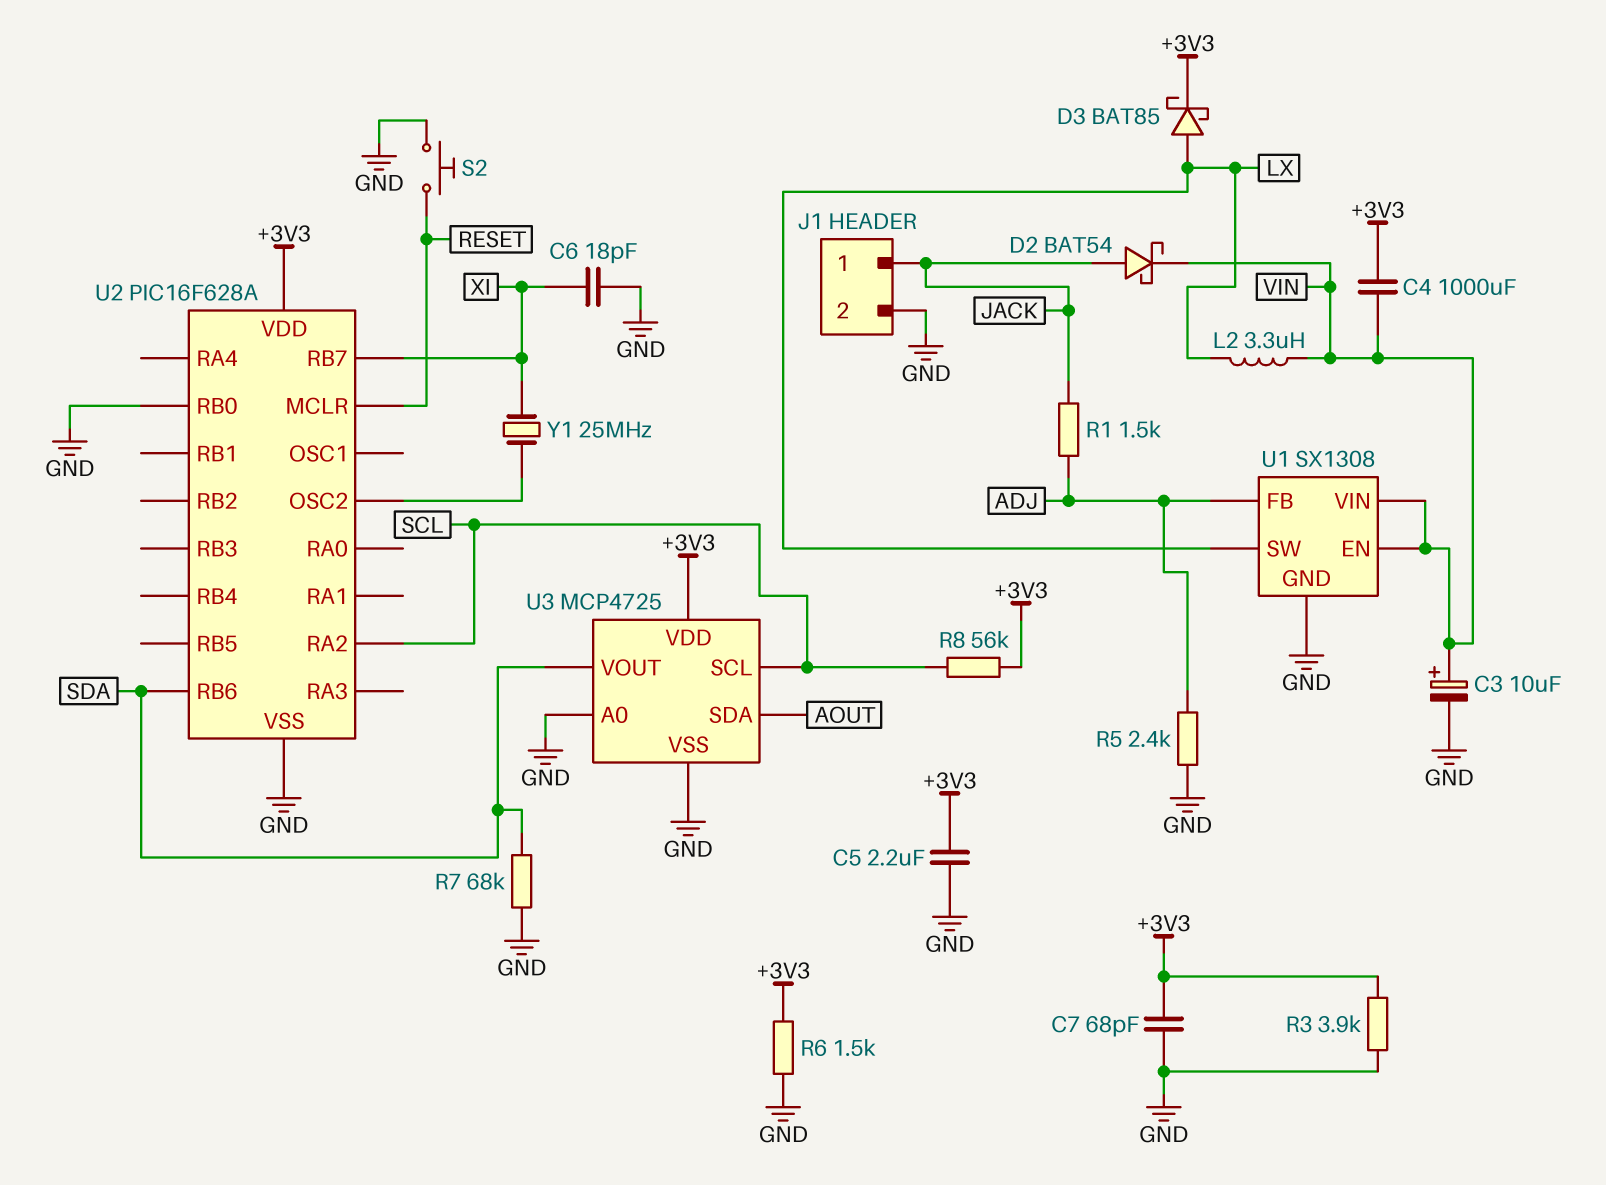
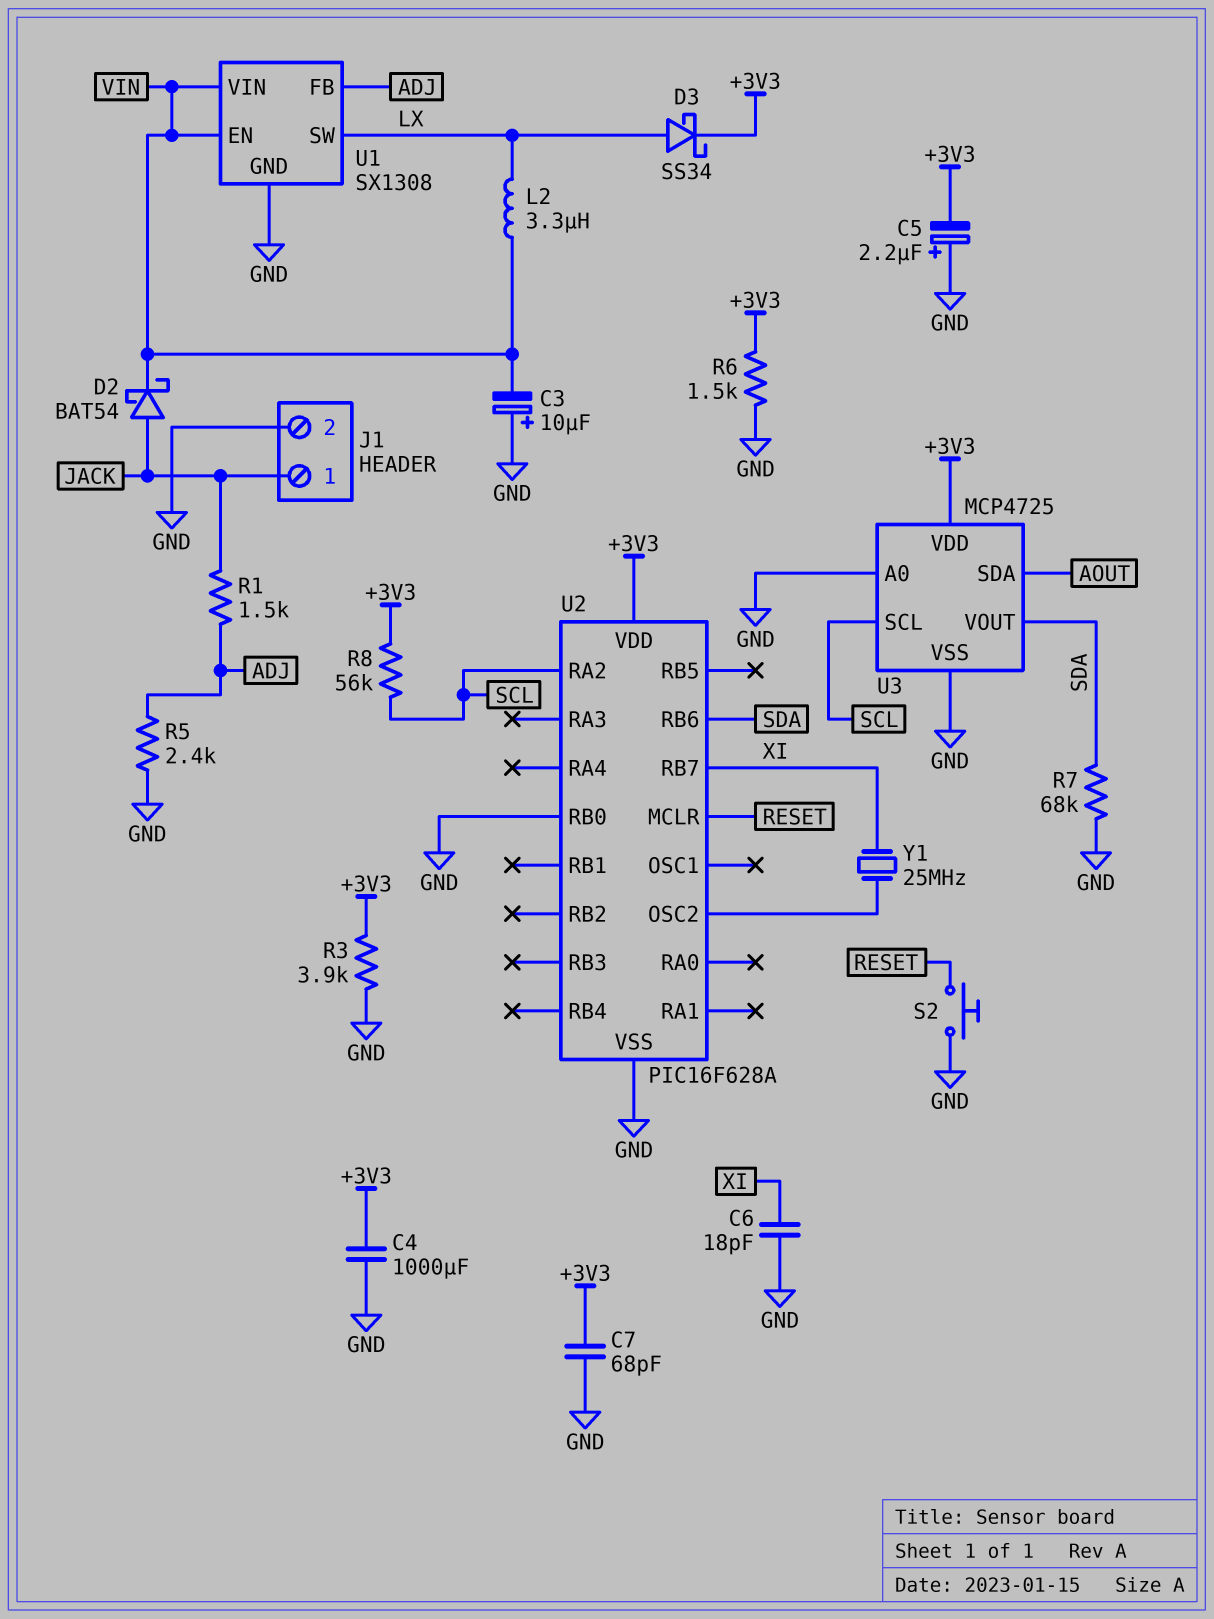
C3: 10uF (plus VIN, minus GND) -> 10uF (plus GND, minus VIN)
C4: 1000uF (+3V3, VIN) -> 1000uF (+3V3, GND)
C5: 2.2uF (+3V3, GND) -> 2.2uF (plus GND, minus +3V3)
D3: schottky BAT85 (A LX, K +3V3) -> schottky SS34 (A LX, K +3V3)

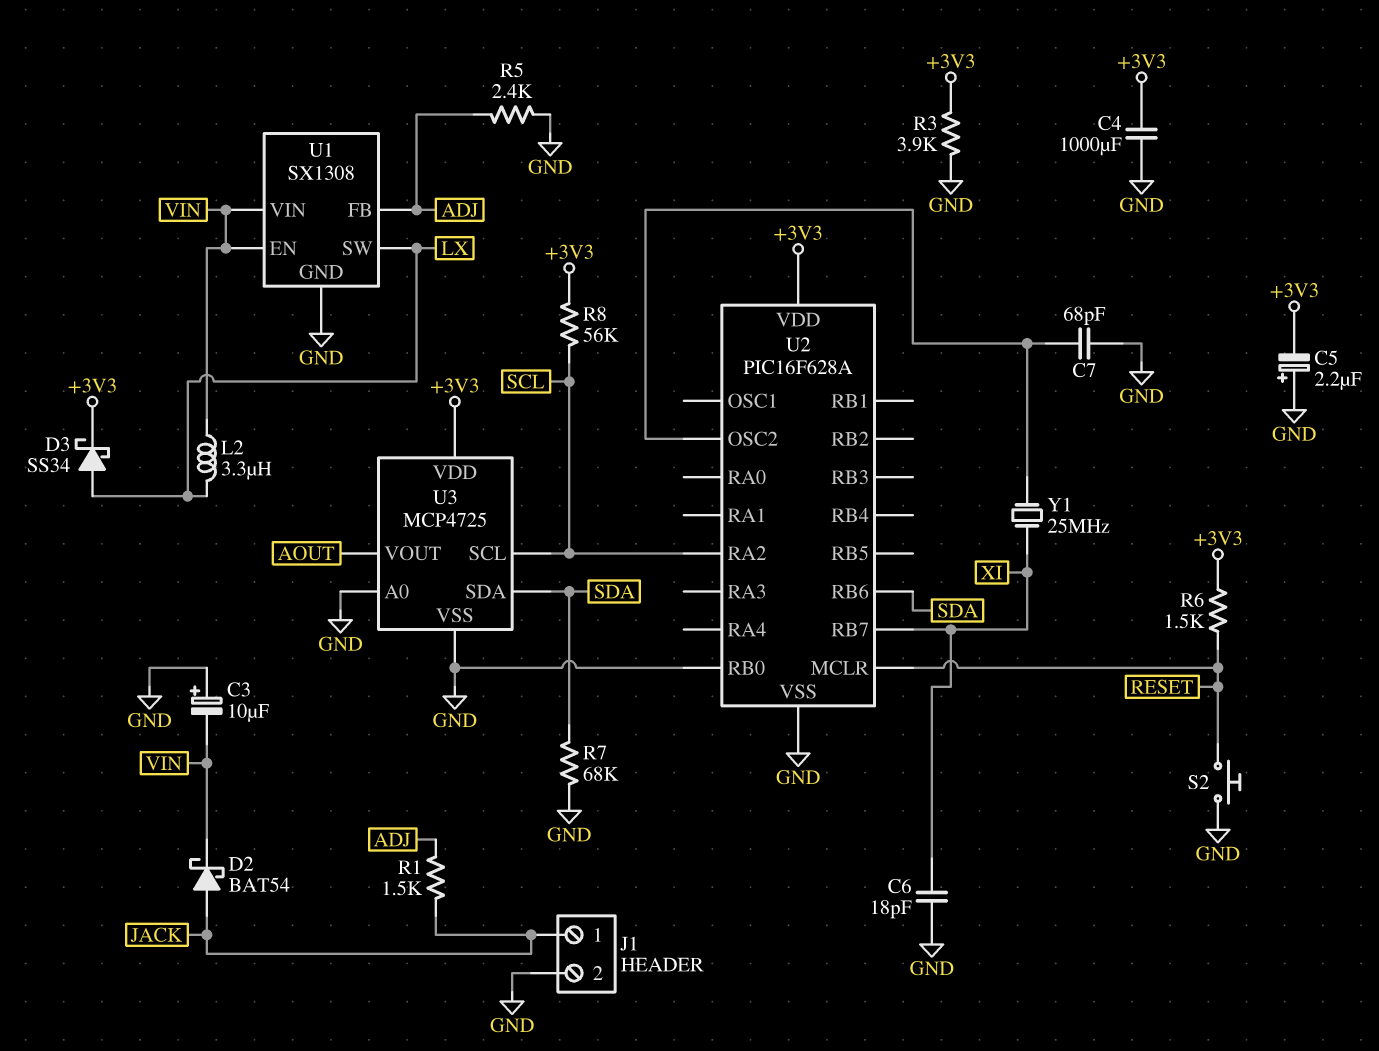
C7: 68pF (+3V3, GND) -> 68pF (GND, U2/OSC2)
R6: 1.5k (+3V3, GND) -> 1.5k (+3V3, RESET)
U3 pin SDA: AOUT -> SDA
U3 pin VOUT: SDA -> AOUT

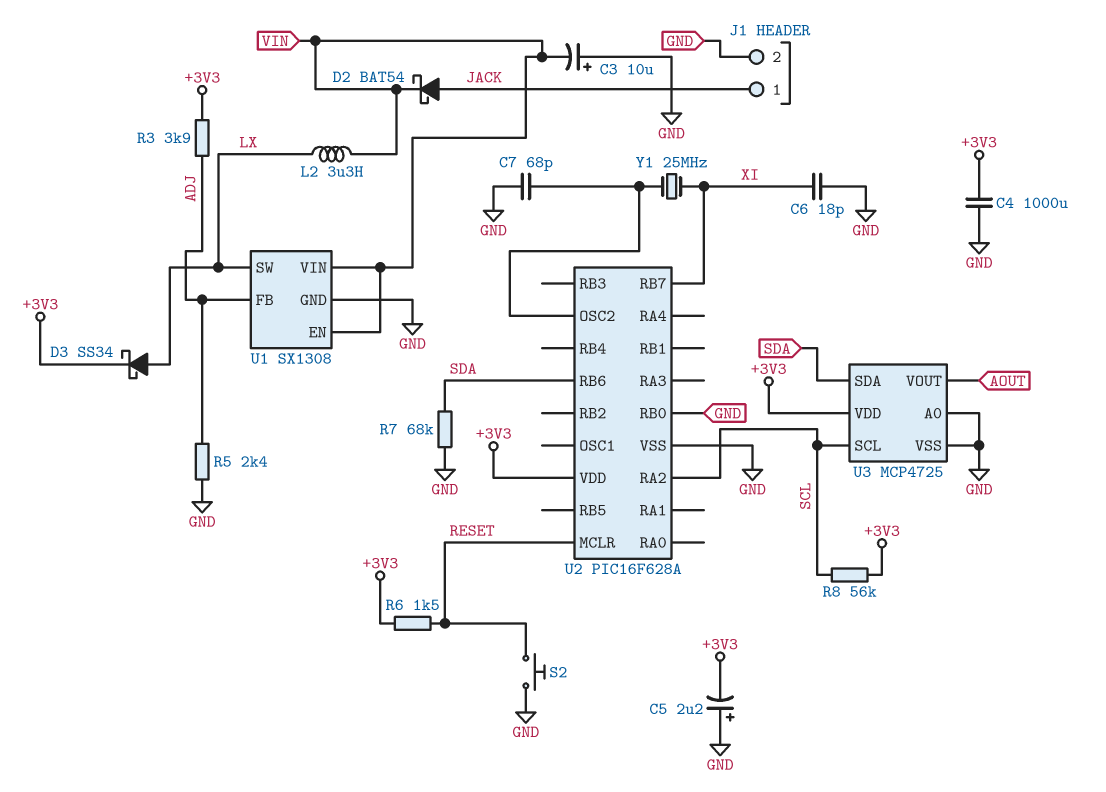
R1: 1.5k (ADJ, JACK) -> none
R3: 3.9k (+3V3, GND) -> 3.9k (+3V3, ADJ)

